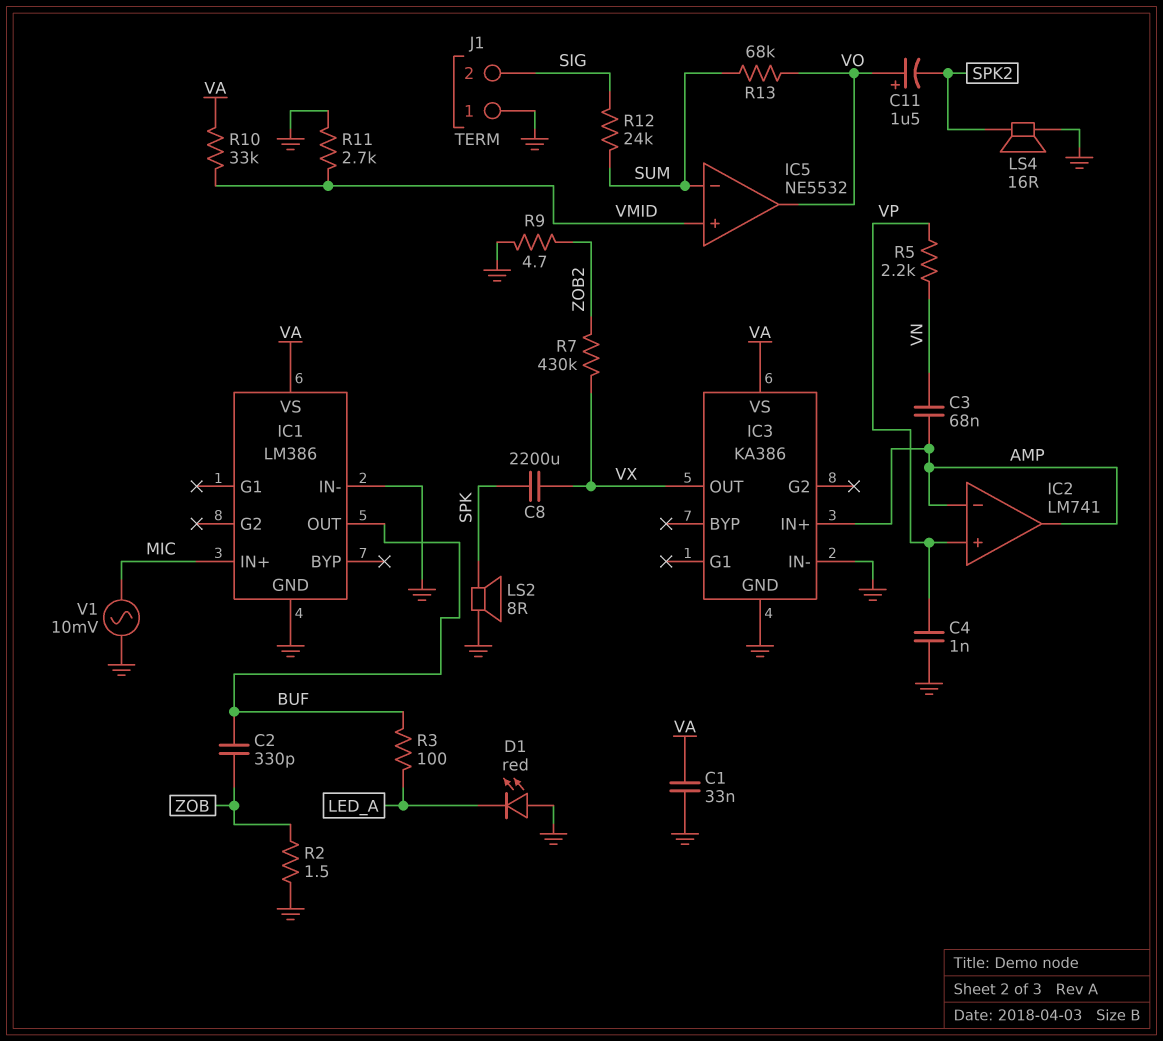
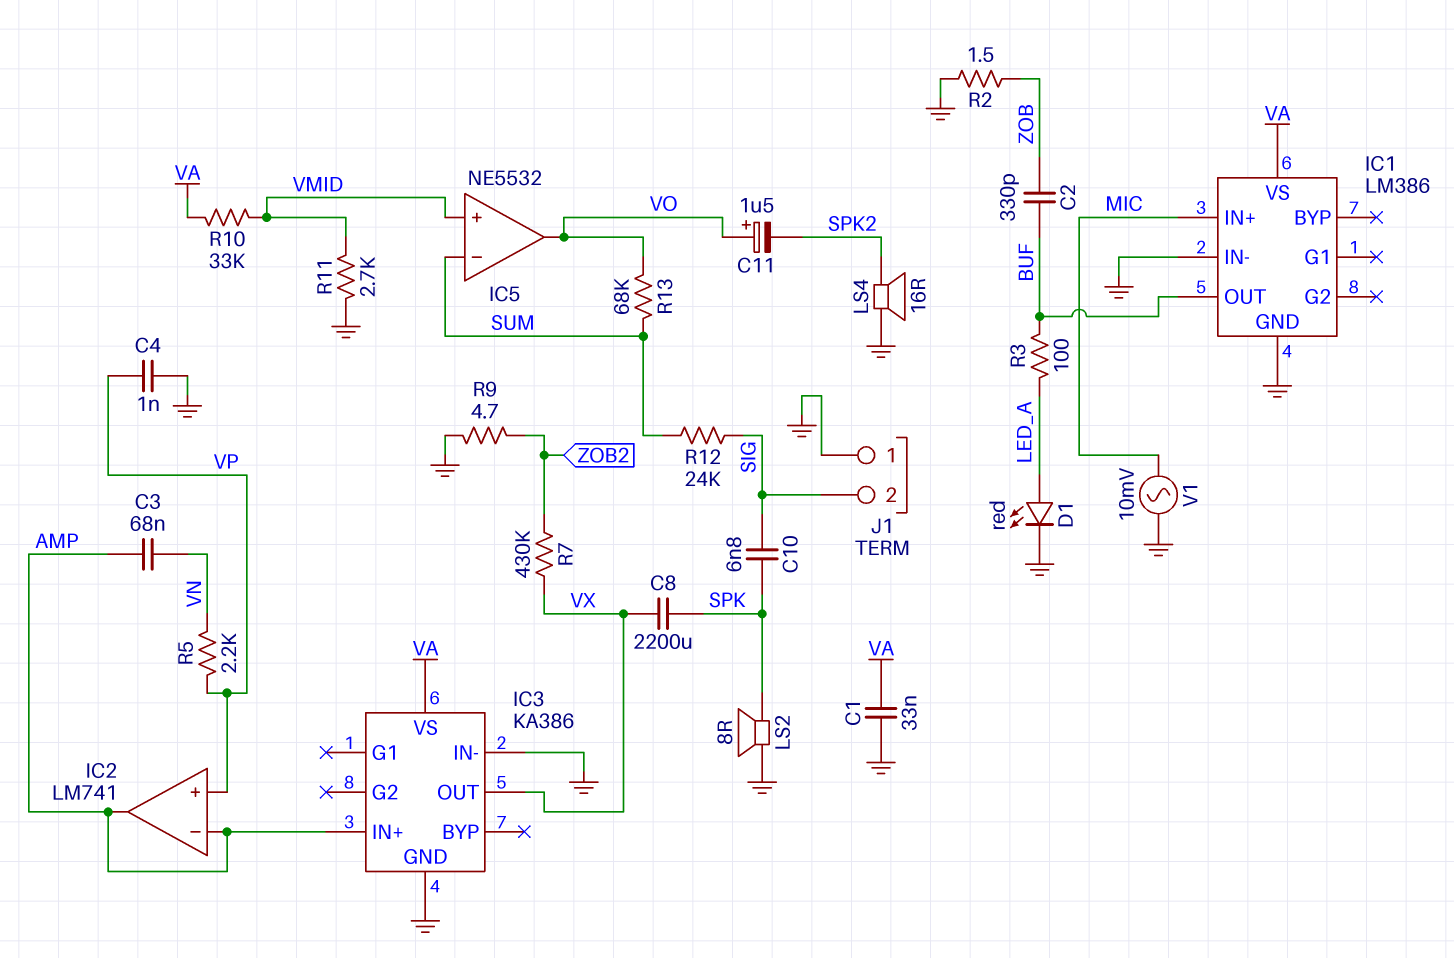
C10: none -> 6.8nF (SIG, SPK)
D1: LED red (A GND, K LED_A) -> LED red (A LED_A, K GND)

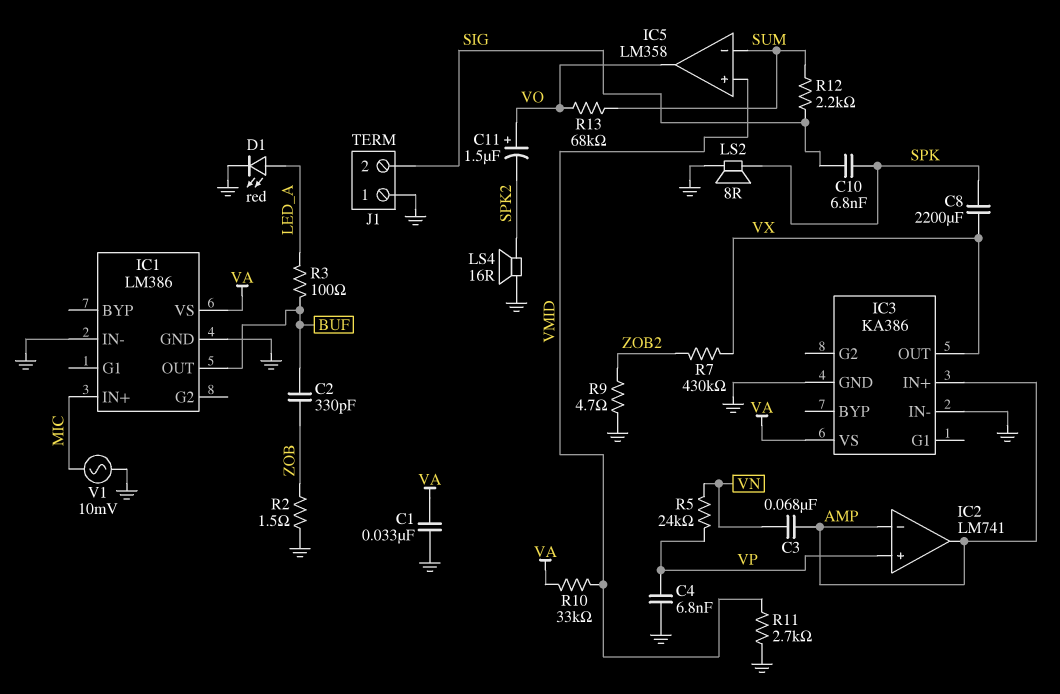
C4: 1nF (GND, VP) -> 6.8nF (GND, VP)
IC5: NE5532 -> LM358
R5: 2.2k (VN, VP) -> 24k (VN, VP)
R12: 24k (SIG, SUM) -> 2.2k (SIG, SUM)

